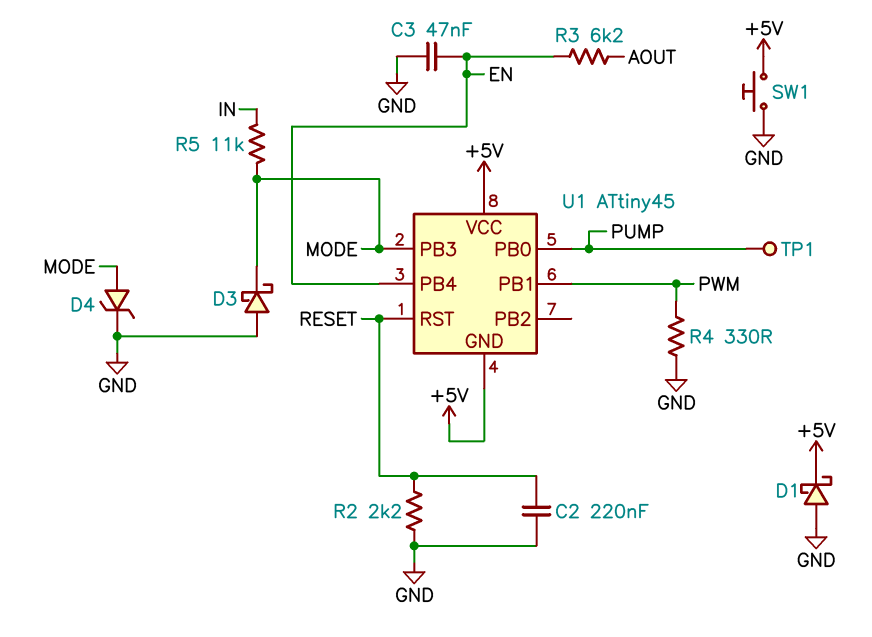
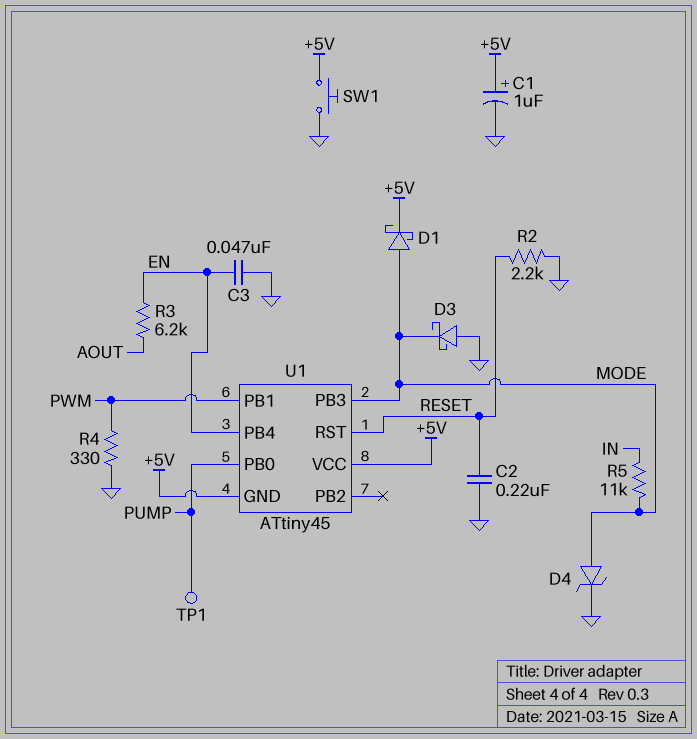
C1: none -> 1uF (plus +5V, minus GND)
D1: schottky (A GND, K +5V) -> schottky (A MODE, K +5V)

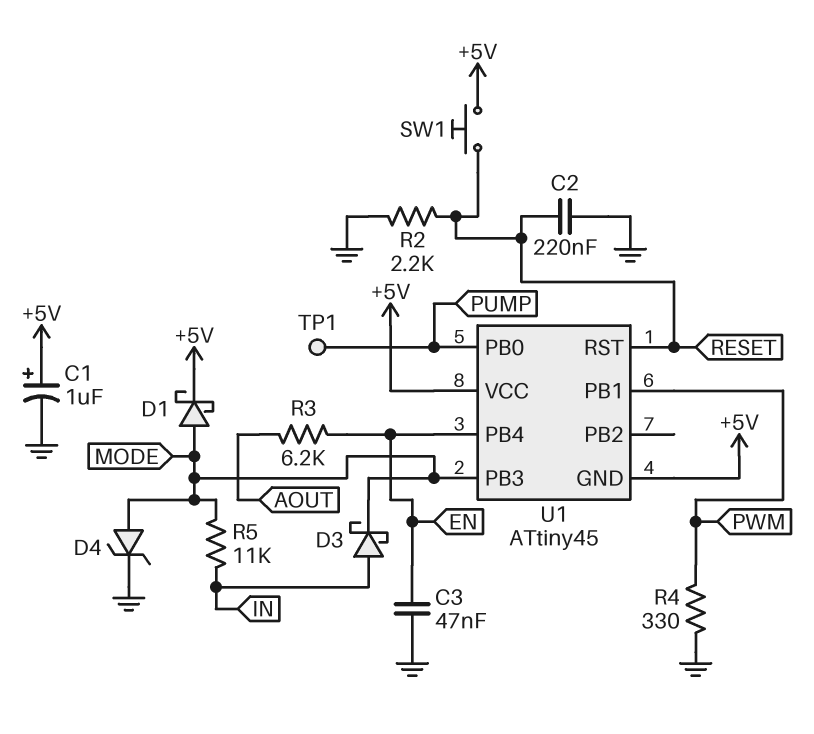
D3: schottky (A GND, K MODE) -> schottky (A IN, K MODE)
SW1: button (+5V, GND) -> button (+5V, RESET)

